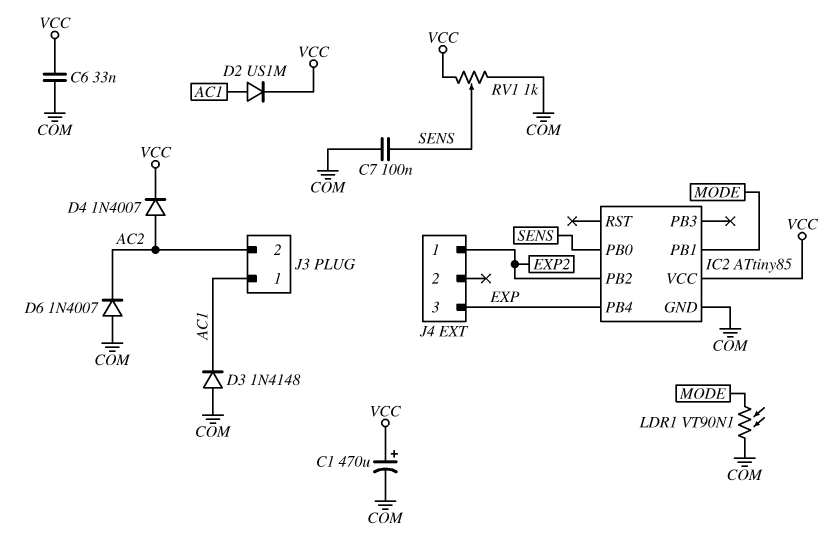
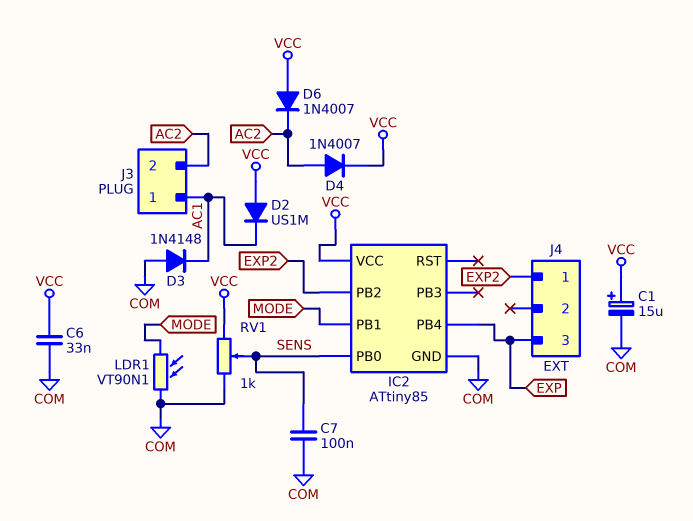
C1: 470uF (plus VCC, minus COM) -> 15uF (plus VCC, minus COM)
D2: diode US1M (A AC1, K VCC) -> diode US1M (A VCC, K AC1)
D6: diode 1N4007 (A COM, K AC2) -> diode 1N4007 (A VCC, K AC2)

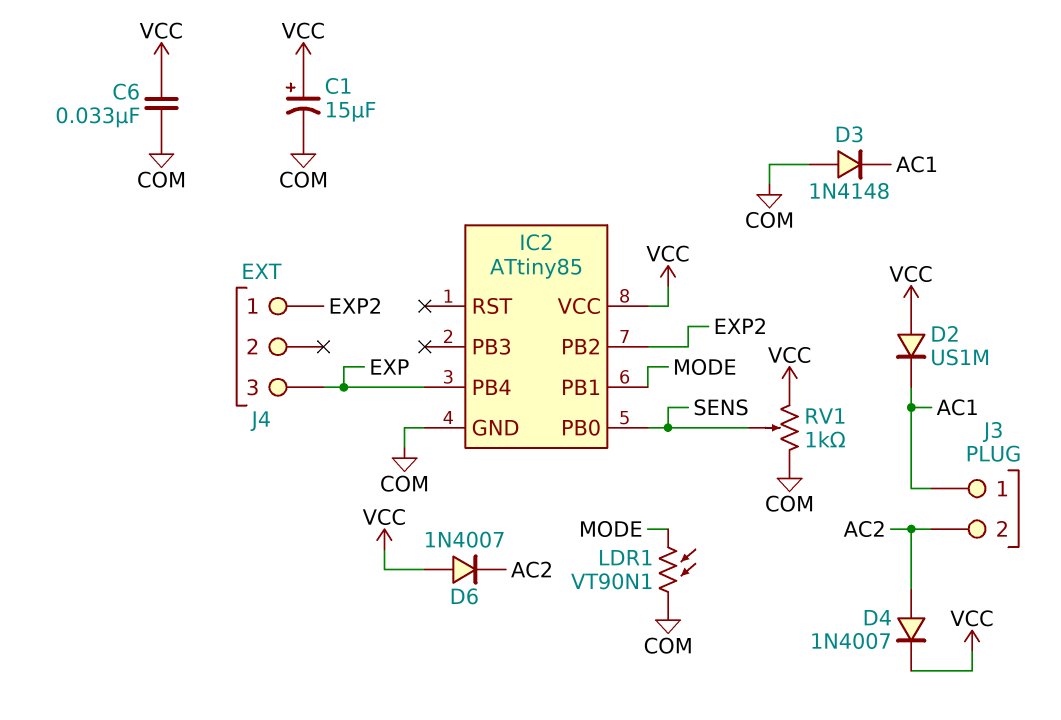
C7: 100nF (COM, SENS) -> none

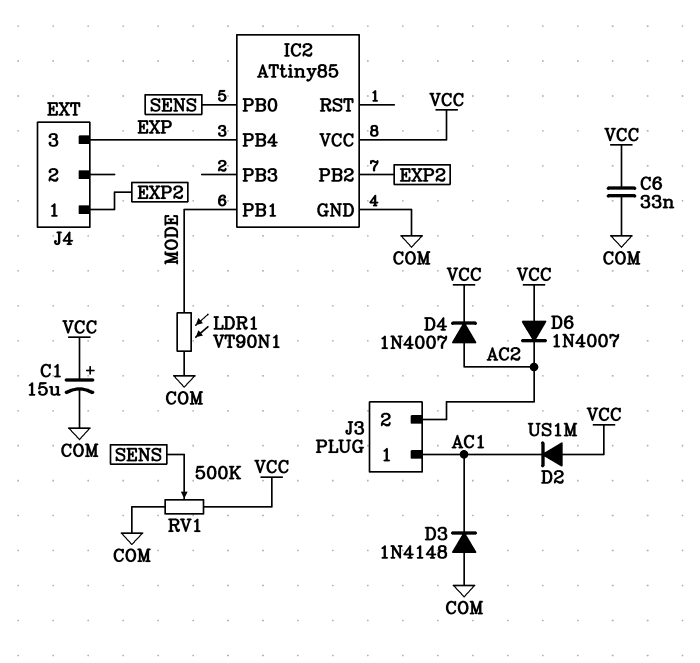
RV1: 1k (COM, VCC, wiper SENS) -> 500k (COM, VCC, wiper SENS)

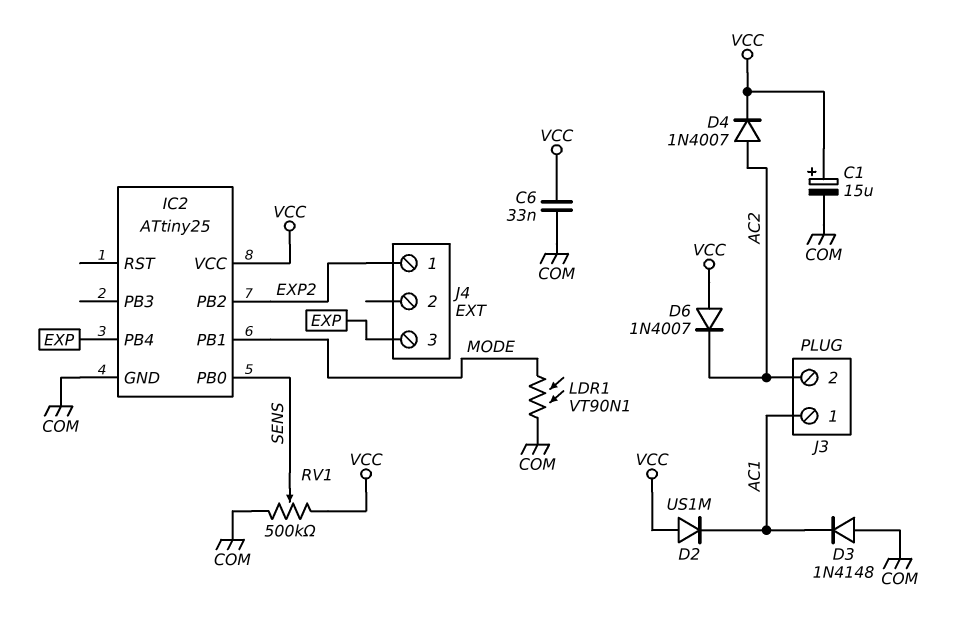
IC2: ATtiny85 -> ATtiny25

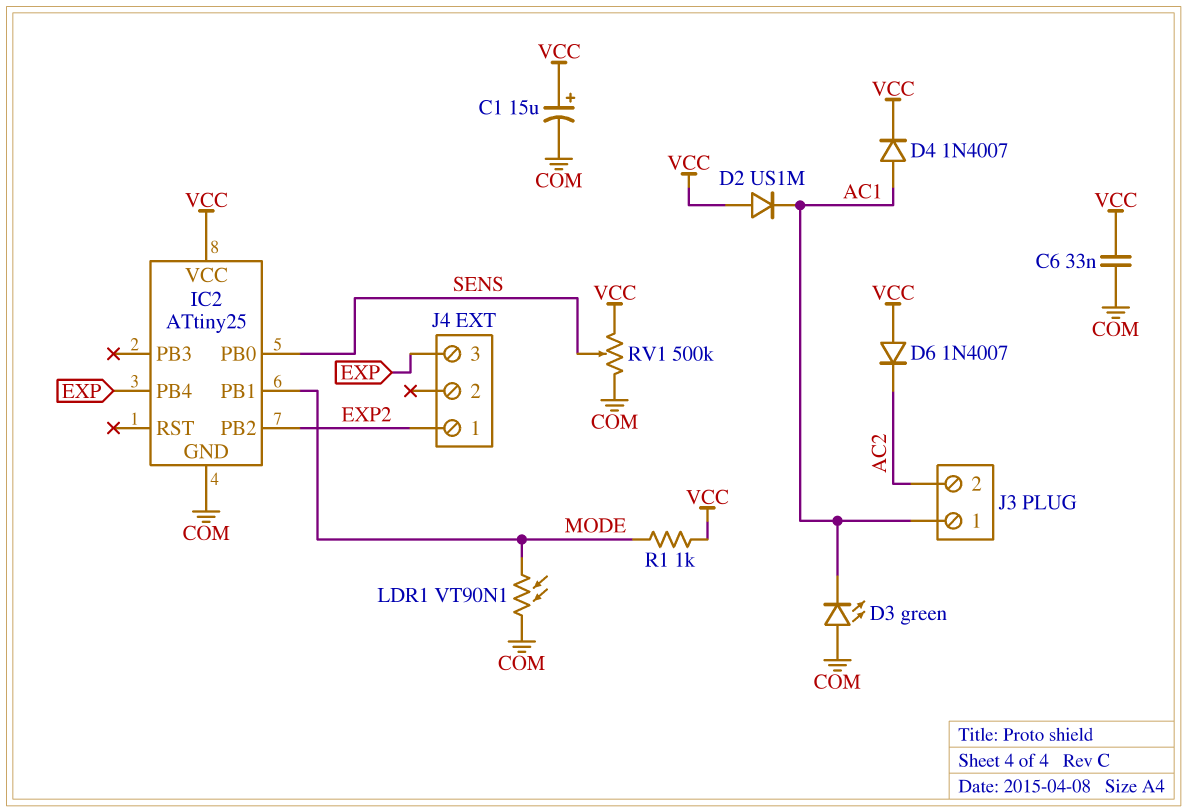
D3: diode 1N4148 (A COM, K AC1) -> LED green (A COM, K AC1)
D4: diode 1N4007 (A AC2, K VCC) -> diode 1N4007 (A AC1, K VCC)
R1: none -> 1k (MODE, VCC)

